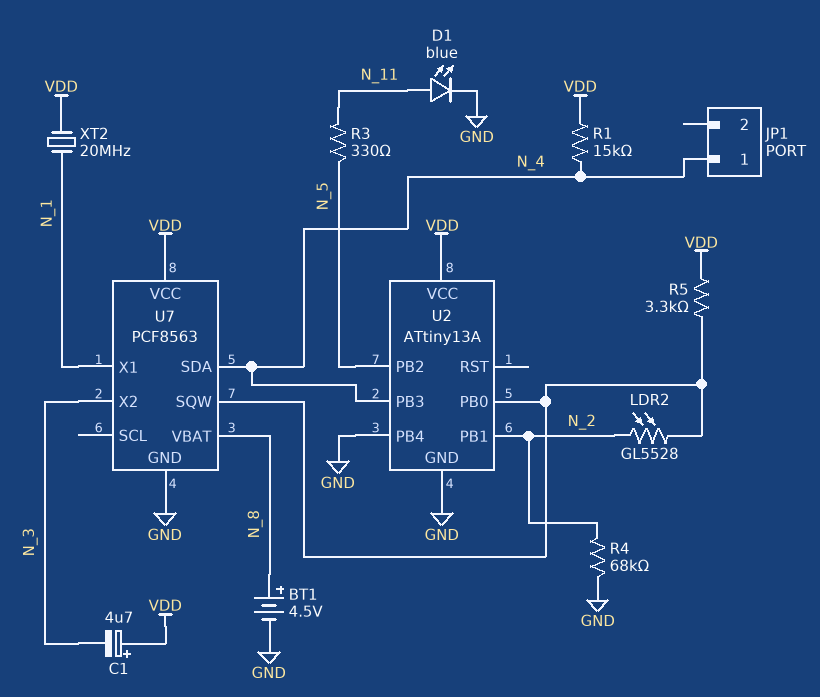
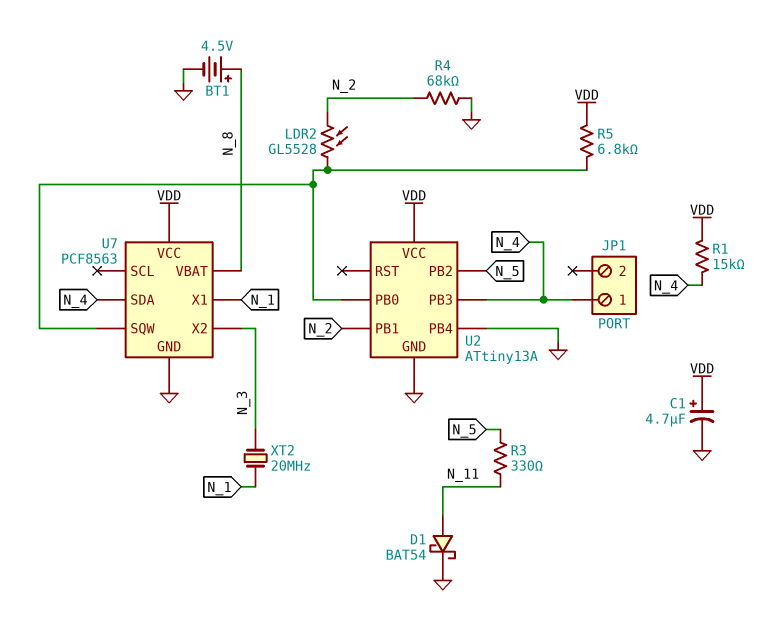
C1: 4.7uF (plus VDD, minus N_3) -> 4.7uF (plus VDD, minus GND)
D1: LED blue (A N_11, K GND) -> schottky BAT54 (A N_11, K GND)
R5: 3.3k (U2/PB0, VDD) -> 6.8k (U2/PB0, VDD)
XT2: 20MHz (N_1, VDD) -> 20MHz (N_1, N_3)

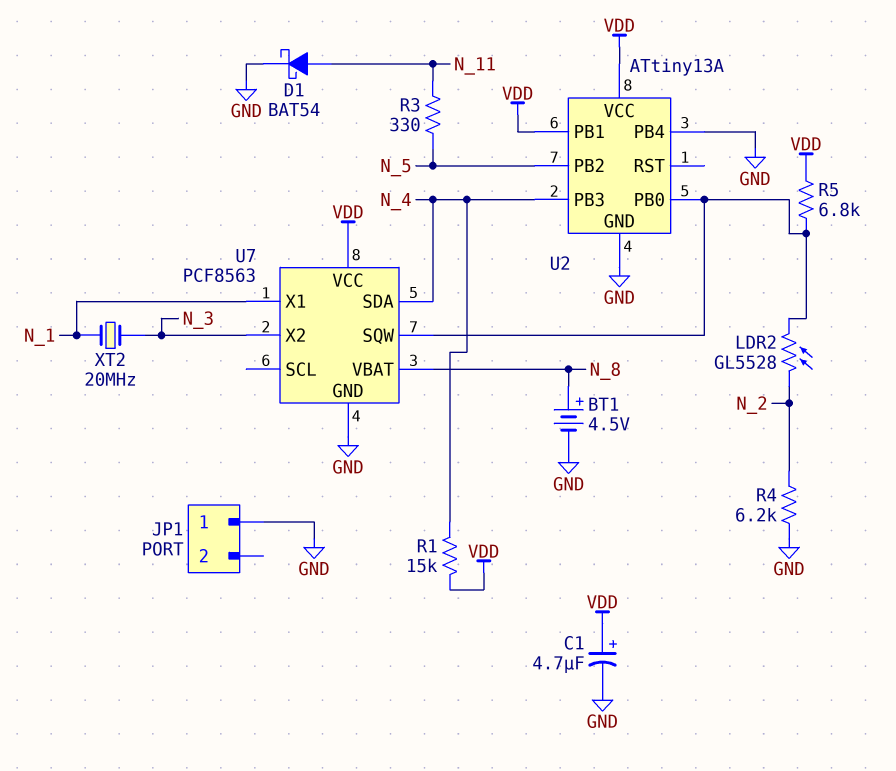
JP1 pin 1: N_4 -> GND
R4: 68k (GND, N_2) -> 6.2k (GND, N_2)
U2 pin PB1: N_2 -> VDD

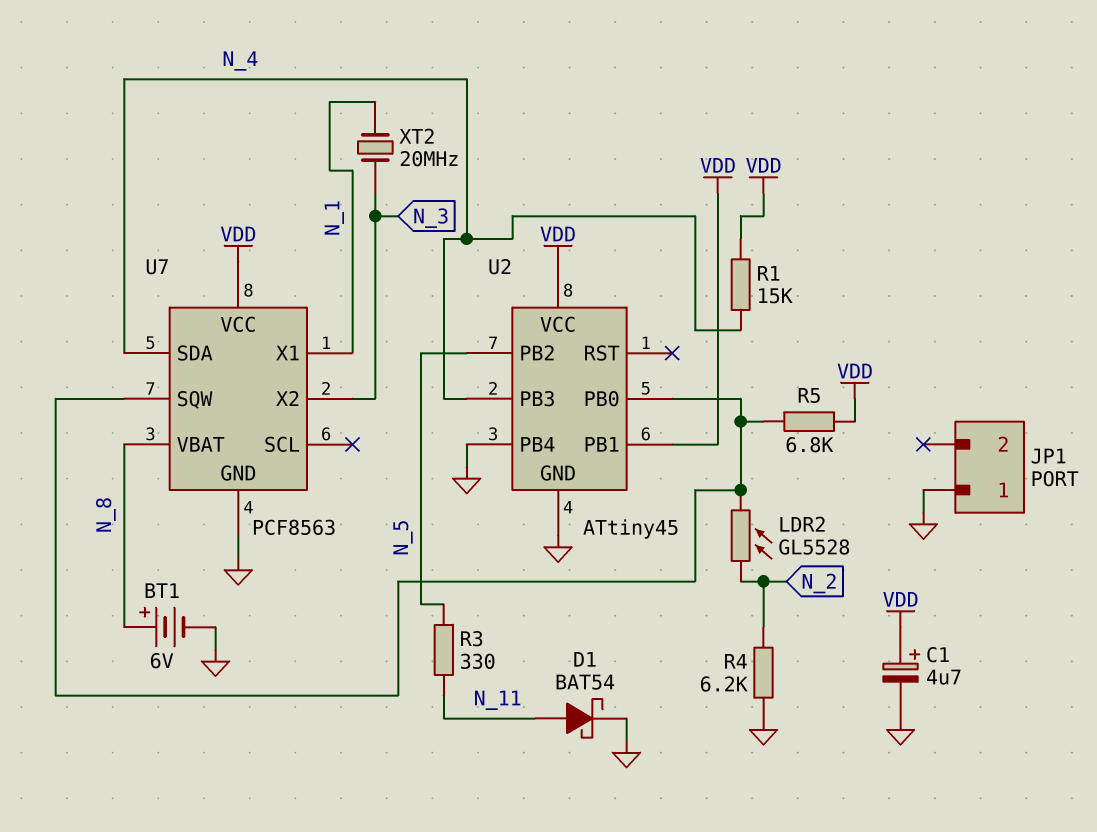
BT1: 4.5V (plus N_8, minus GND) -> 6V (plus N_8, minus GND)
U2: ATtiny13A -> ATtiny45

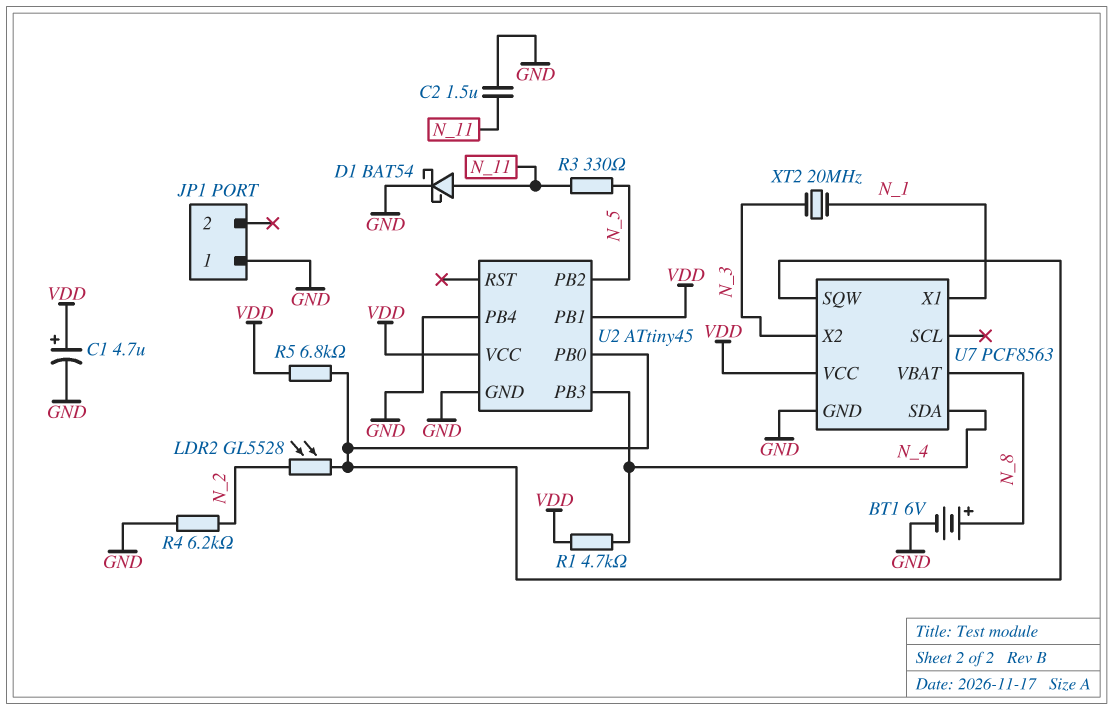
C2: none -> 1.5uF (GND, N_11)
R1: 15k (N_4, VDD) -> 4.7k (N_4, VDD)

